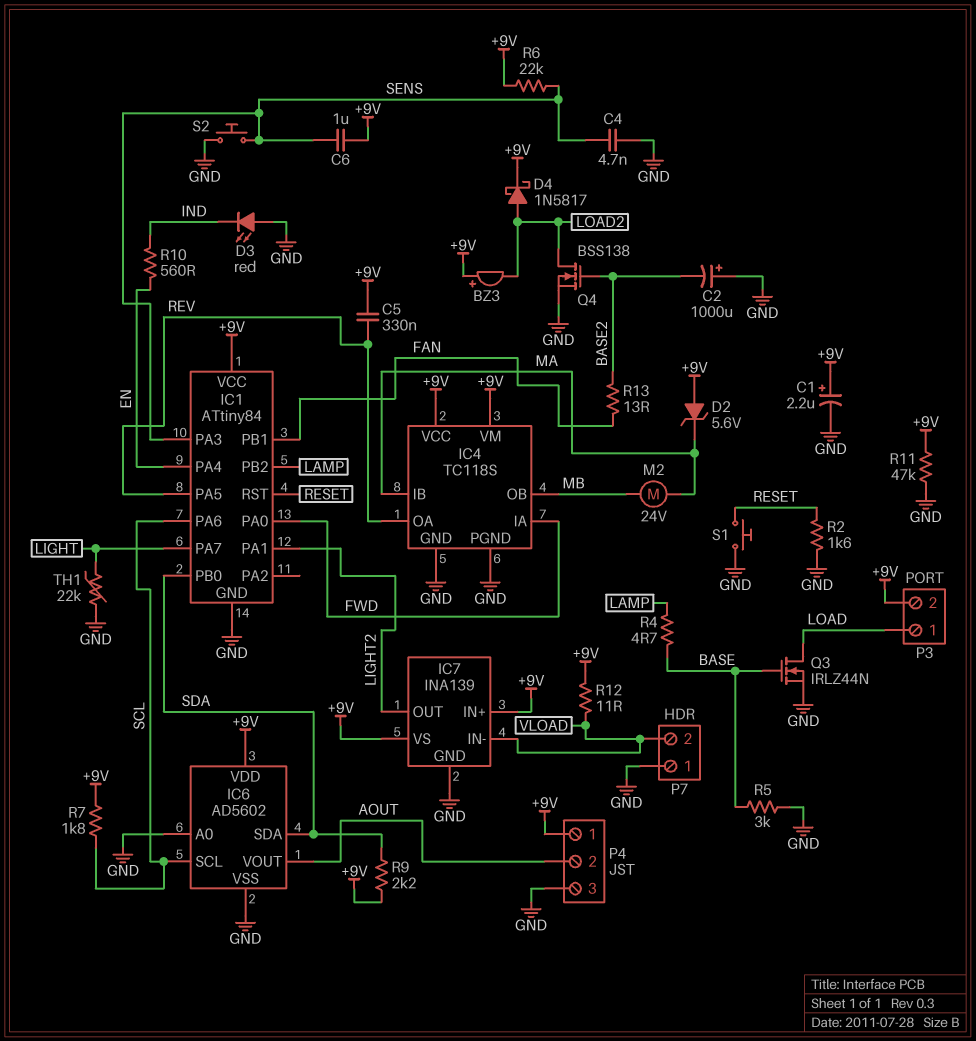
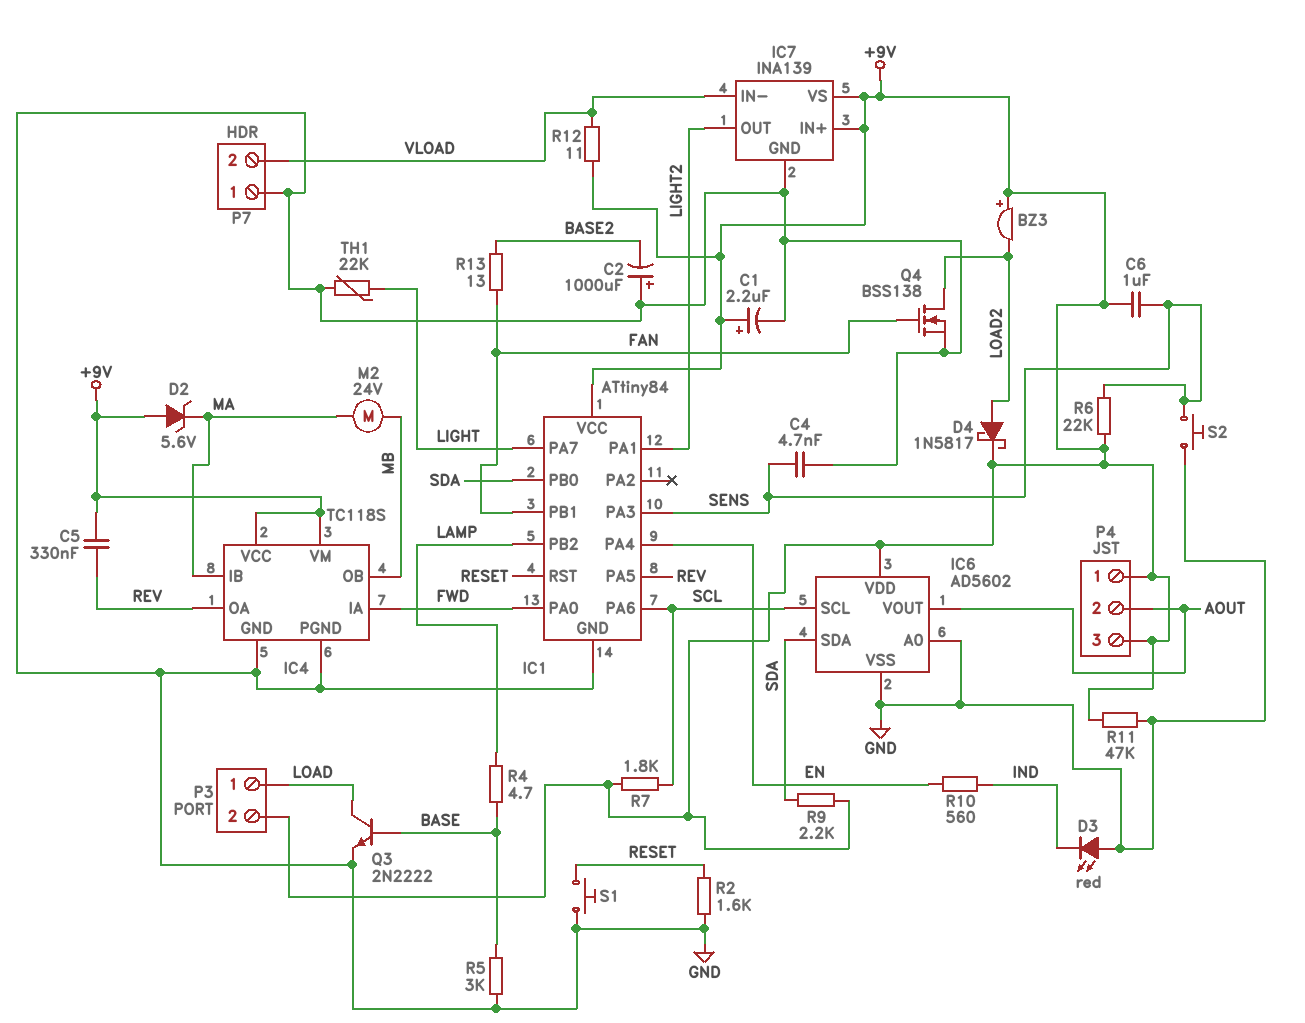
P4 pin 3: GND -> +9V
Q3: NMOS IRLZ44N (G BASE, D LOAD, S GND) -> NPN 2N2222 (B BASE, C LOAD, E GND)
Q4: NMOS BSS138 (G BASE2, D LOAD2, S GND) -> NMOS BSS138 (G FAN, D LOAD2, S GND)

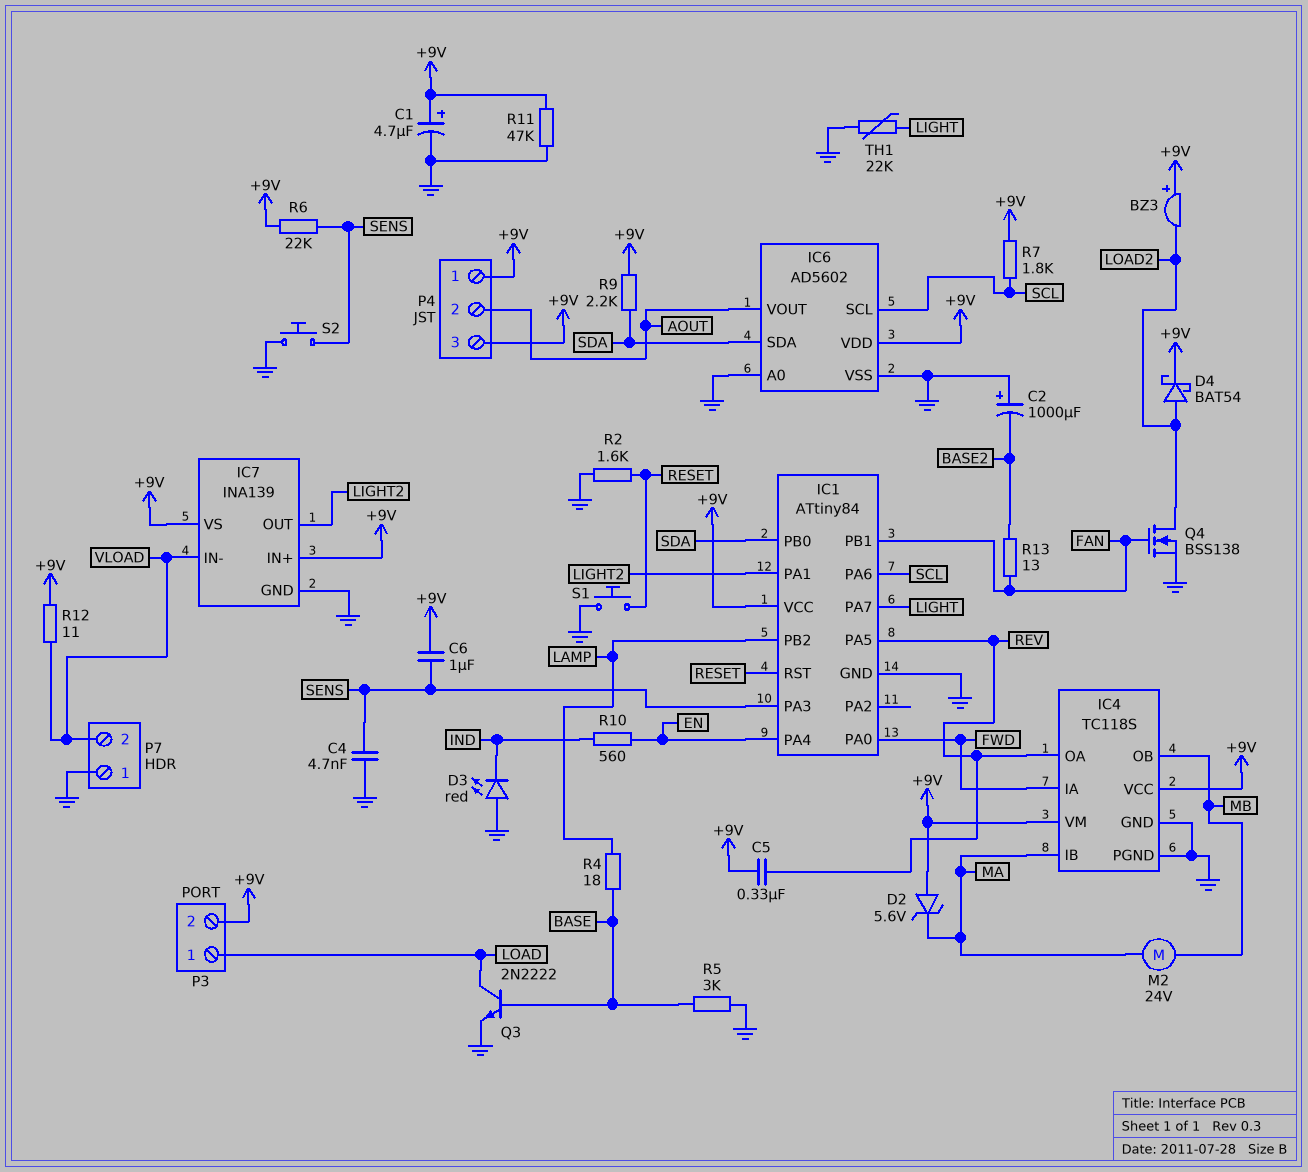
C1: 2.2uF (plus +9V, minus GND) -> 4.7uF (plus +9V, minus GND)
D4: schottky 1N5817 (A LOAD2, K +9V) -> schottky BAT54 (A LOAD2, K +9V)
R4: 4.7 (BASE, LAMP) -> 18 (BASE, LAMP)

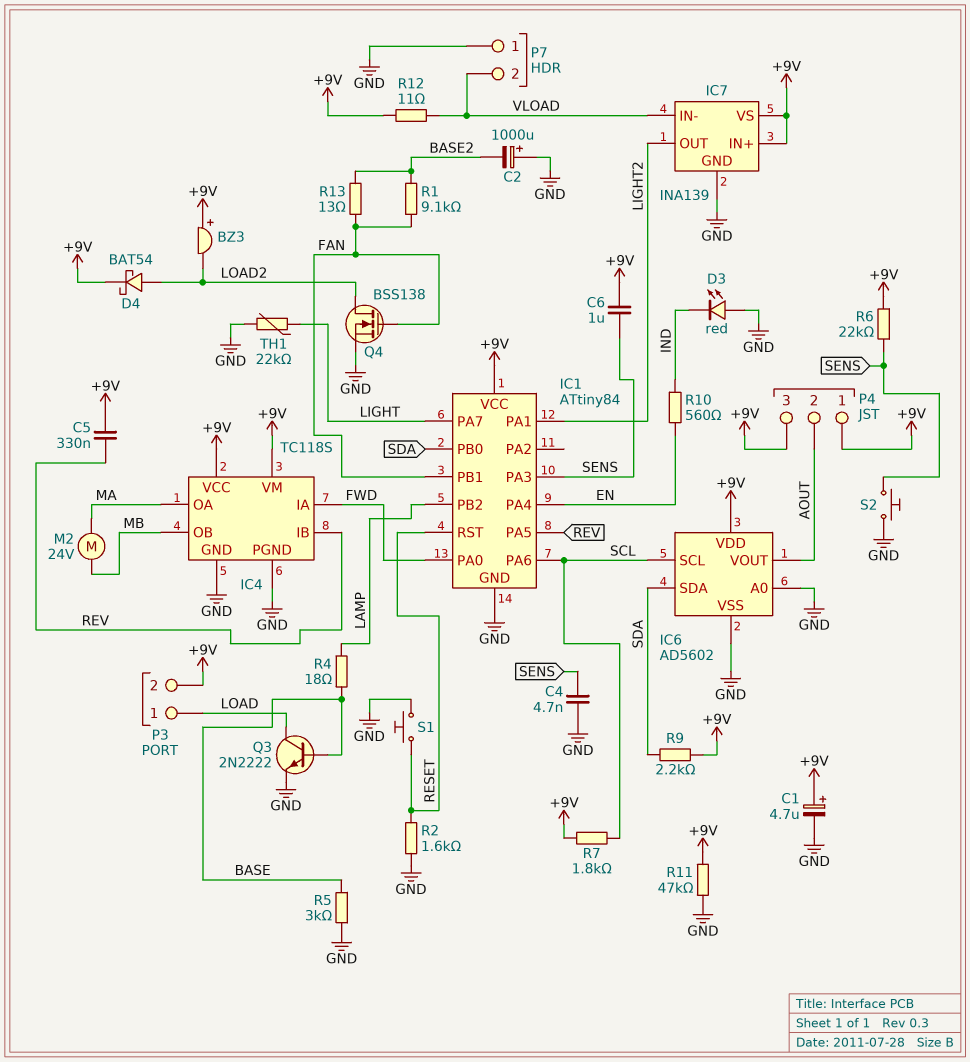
D2: zener 5.6V (A +9V, K MA) -> none
IC4 pin IB: MA -> REV
IC4 pin OA: REV -> MA
R1: none -> 9.1k (BASE2, FAN)

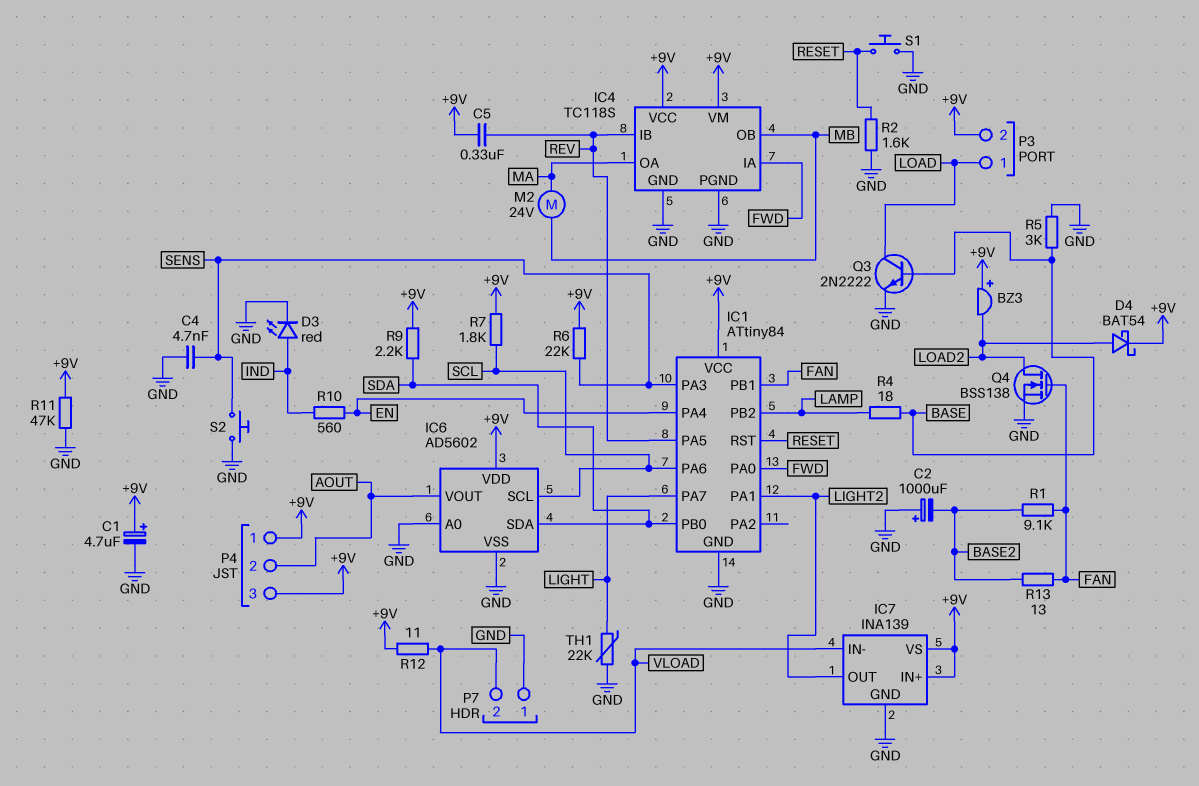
C6: 1uF (+9V, SENS) -> none
D3: LED red (A GND, K IND) -> LED red (A IND, K GND)

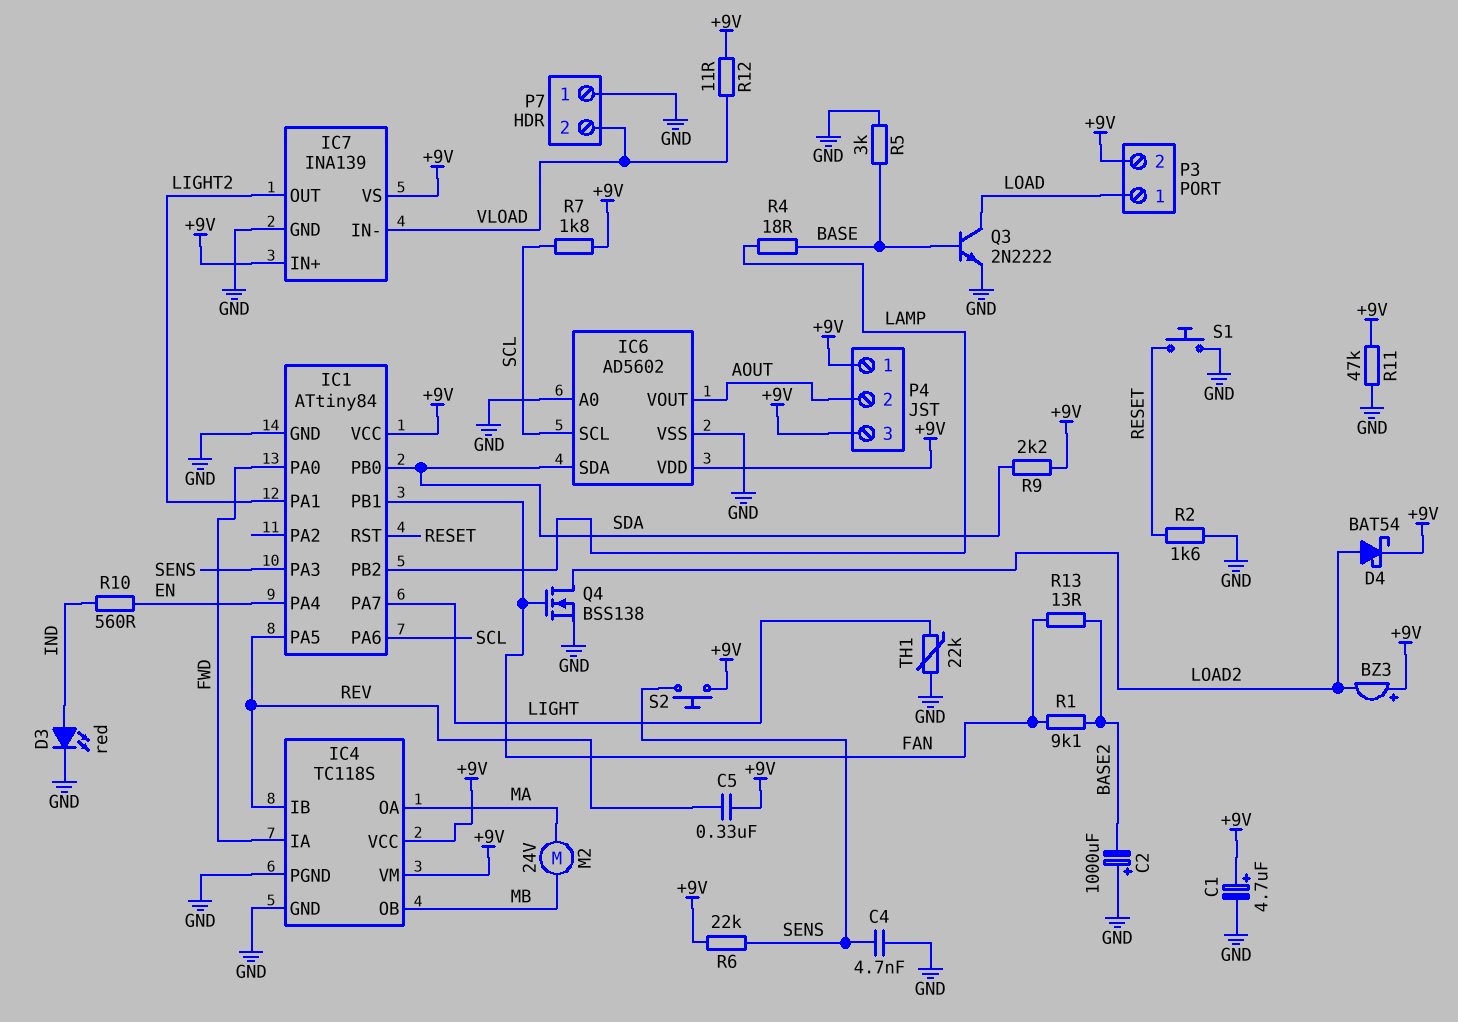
S2: button (GND, SENS) -> button (+9V, SENS)

